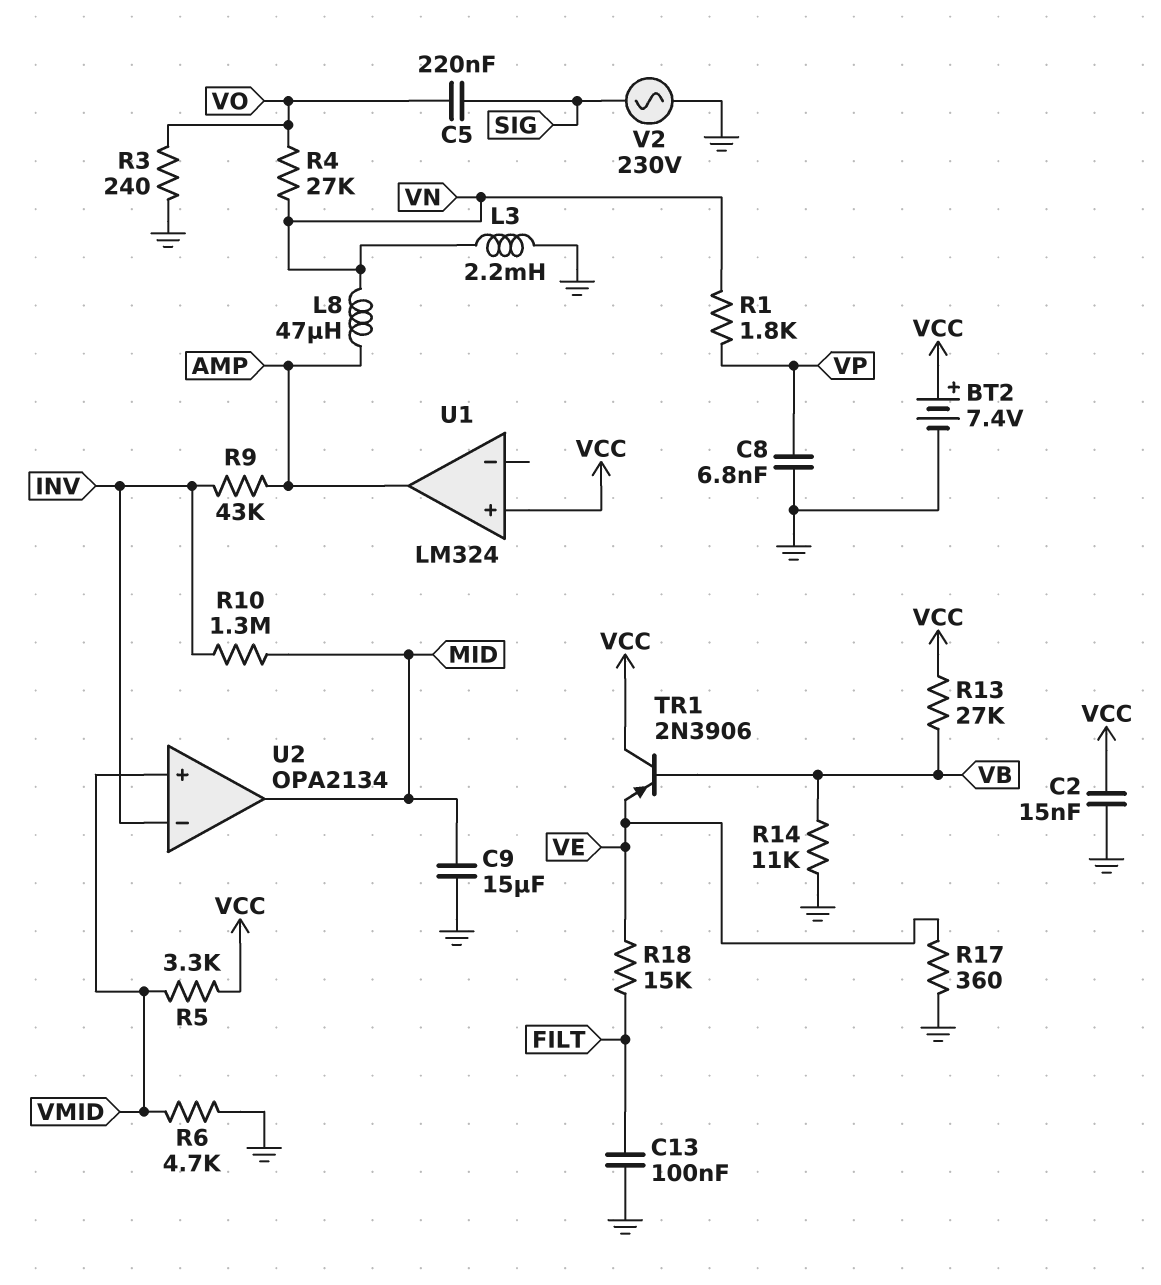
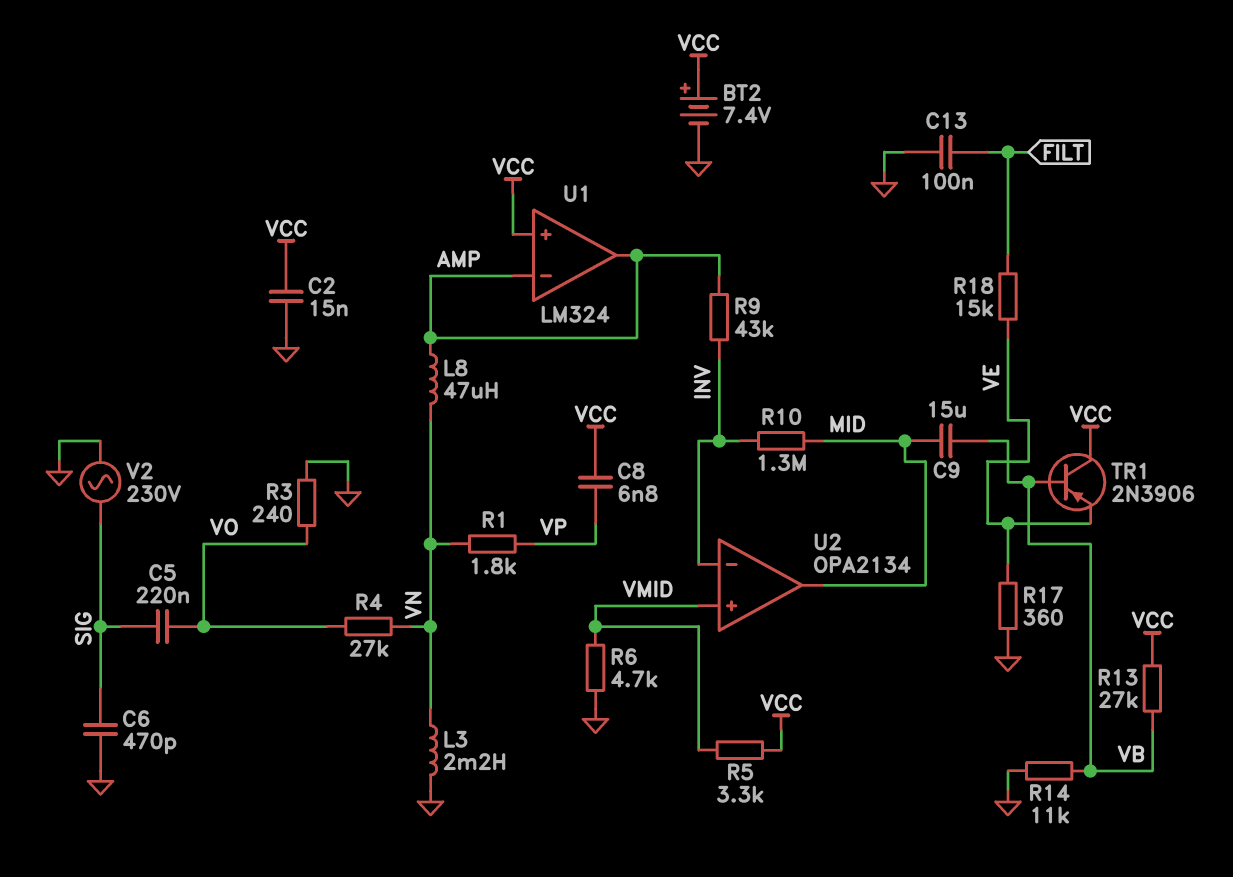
C6: none -> 470pF (GND, SIG)
C8: 6.8nF (GND, VP) -> 6.8nF (VCC, VP)
C9: 15uF (GND, MID) -> 15uF (MID, VB)
U1 pin in-: none -> AMP

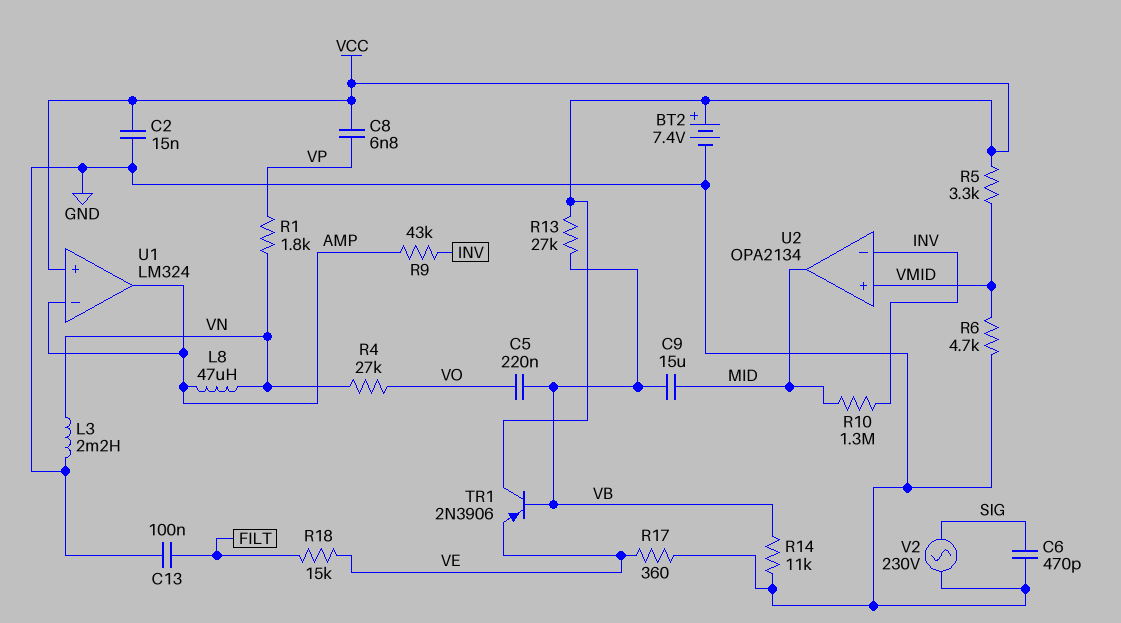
C5: 220nF (SIG, VO) -> 220nF (VB, VO)
R3: 240 (GND, VO) -> none

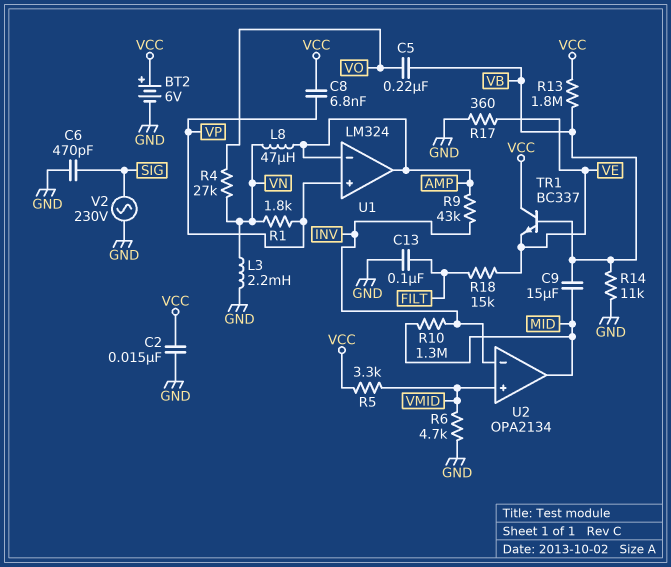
BT2: 7.4V (plus VCC, minus GND) -> 6V (plus VCC, minus GND)
R13: 27k (VB, VCC) -> 1.8M (VB, VCC)
TR1: PNP 2N3906 (B VB, C VCC, E VE) -> NPN BC337 (B VB, C VCC, E VE)
U1 pin in+: VCC -> VP

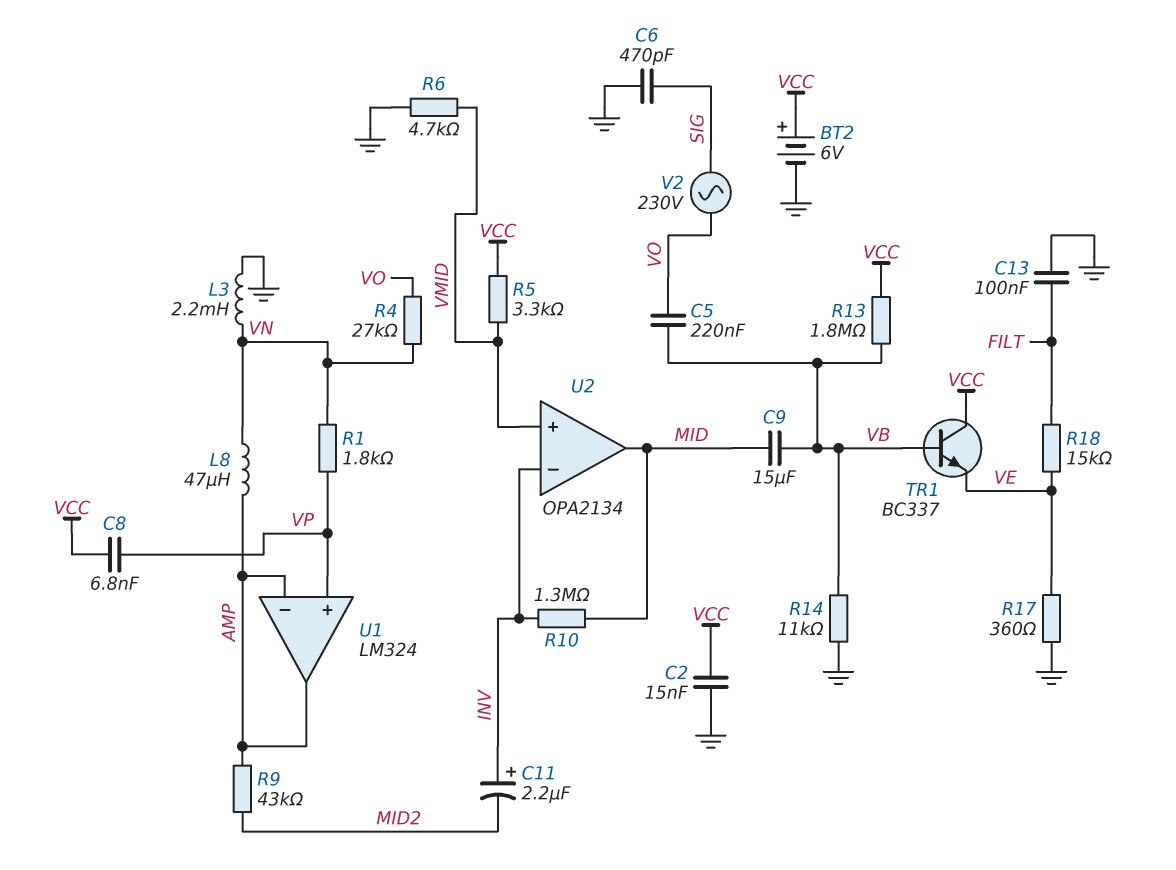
C11: none -> 2.2uF (plus INV, minus MID2)
R9: 43k (AMP, INV) -> 43k (AMP, MID2)
V2: AC 230V (GND, SIG) -> AC 230V (SIG, VO)

